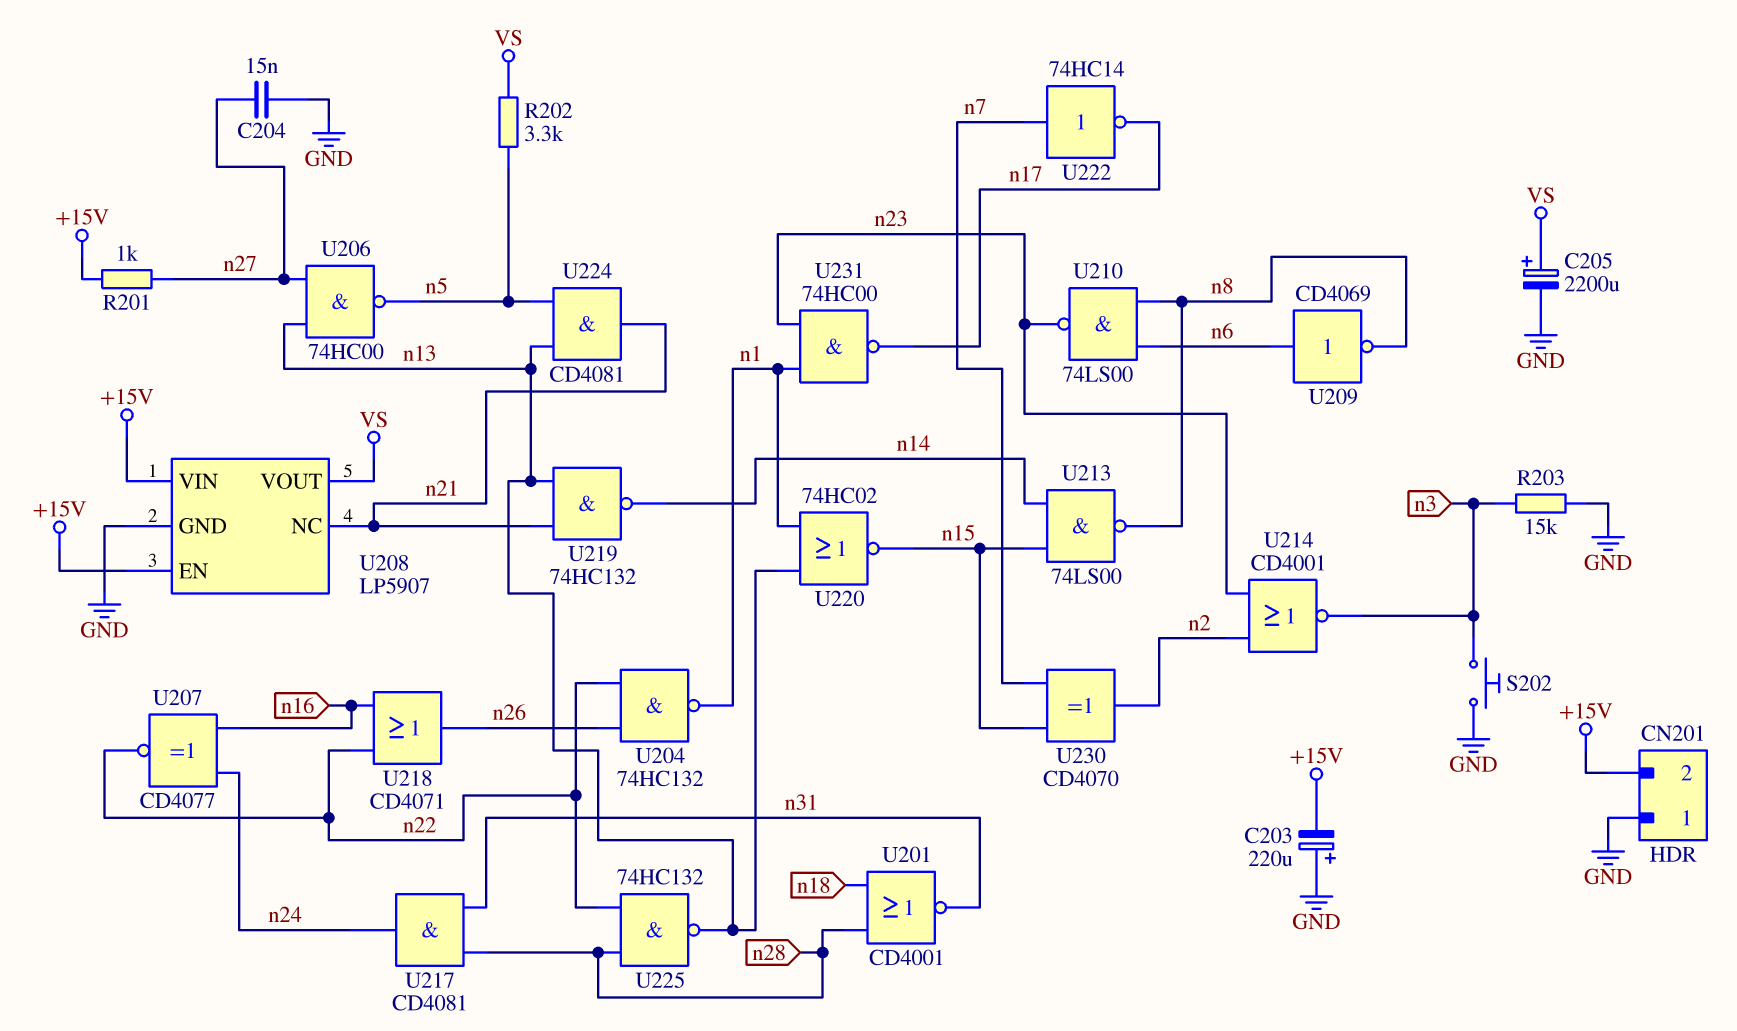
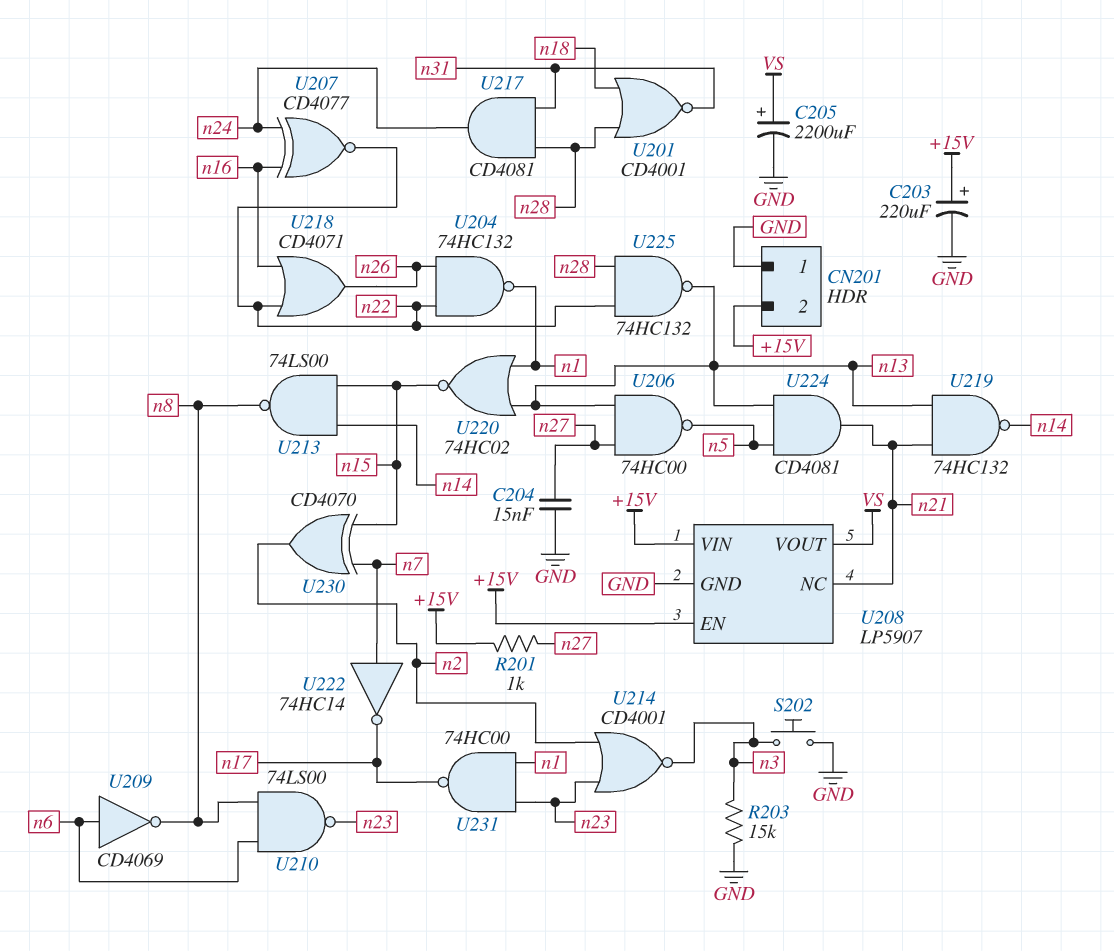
C203: 220uF (plus GND, minus +15V) -> 220uF (plus +15V, minus GND)
R202: 3.3k (VS, n5) -> none

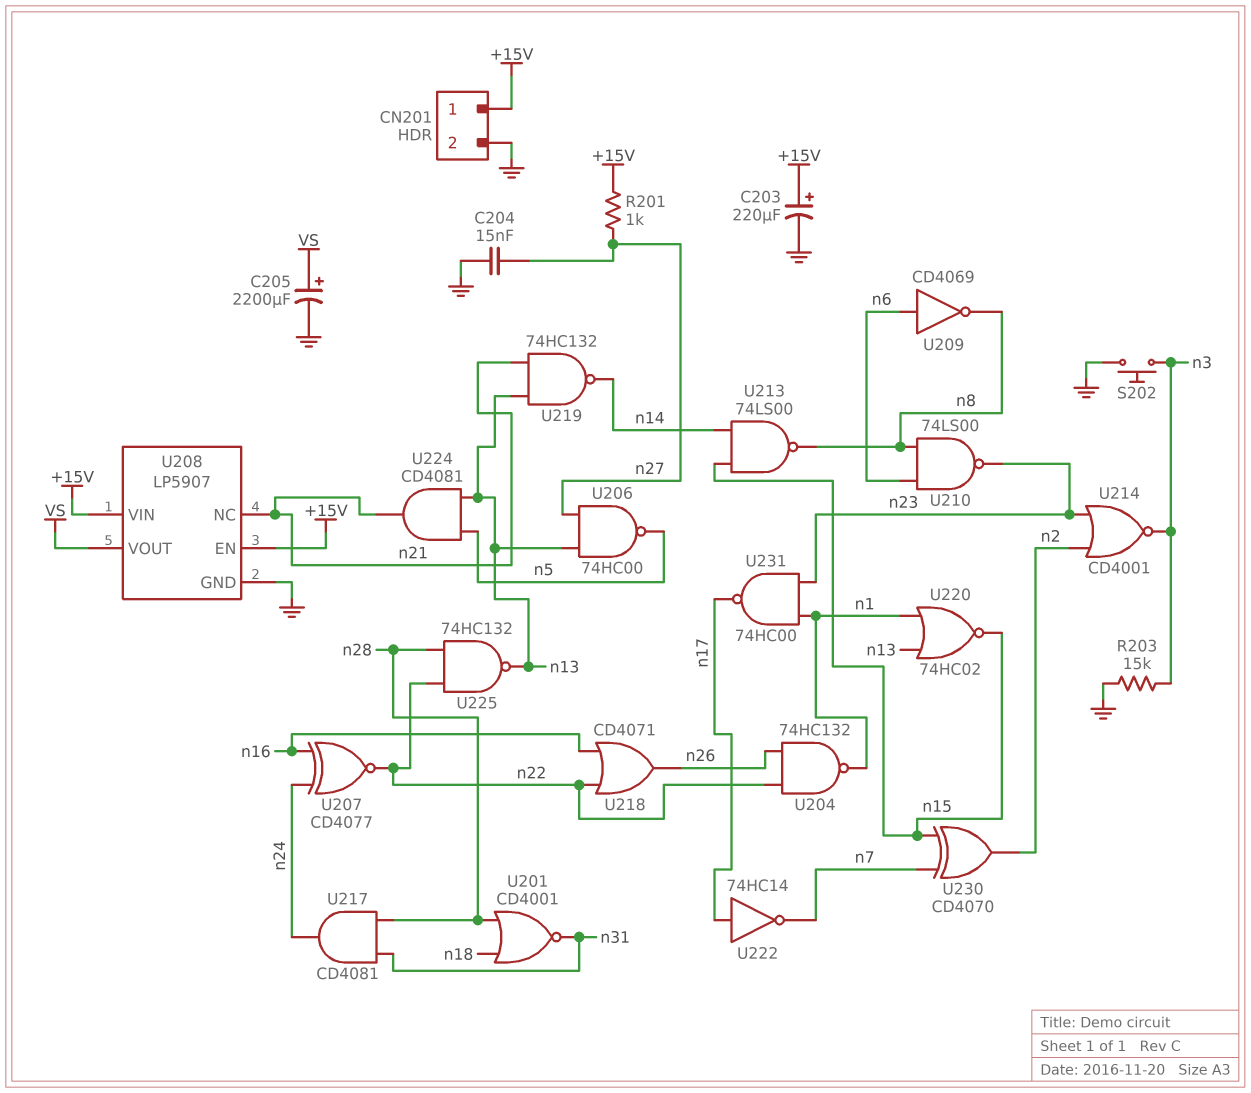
CN201 pin 1: GND -> +15V
CN201 pin 2: +15V -> GND
U222: NOT 74HC14 (in n7, out n17) -> NOT 74HC14 (in n17, out n7)

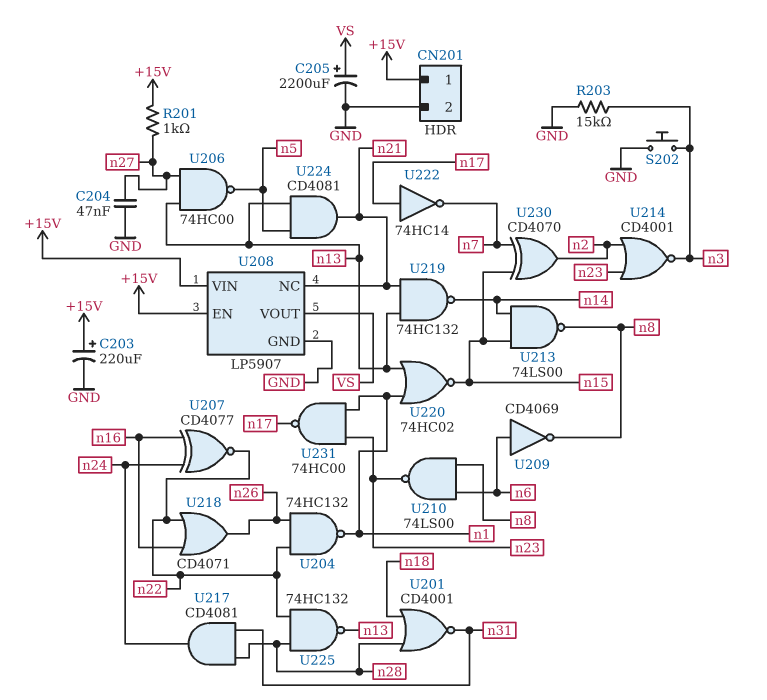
C204: 15nF (GND, n27) -> 47nF (GND, n27)

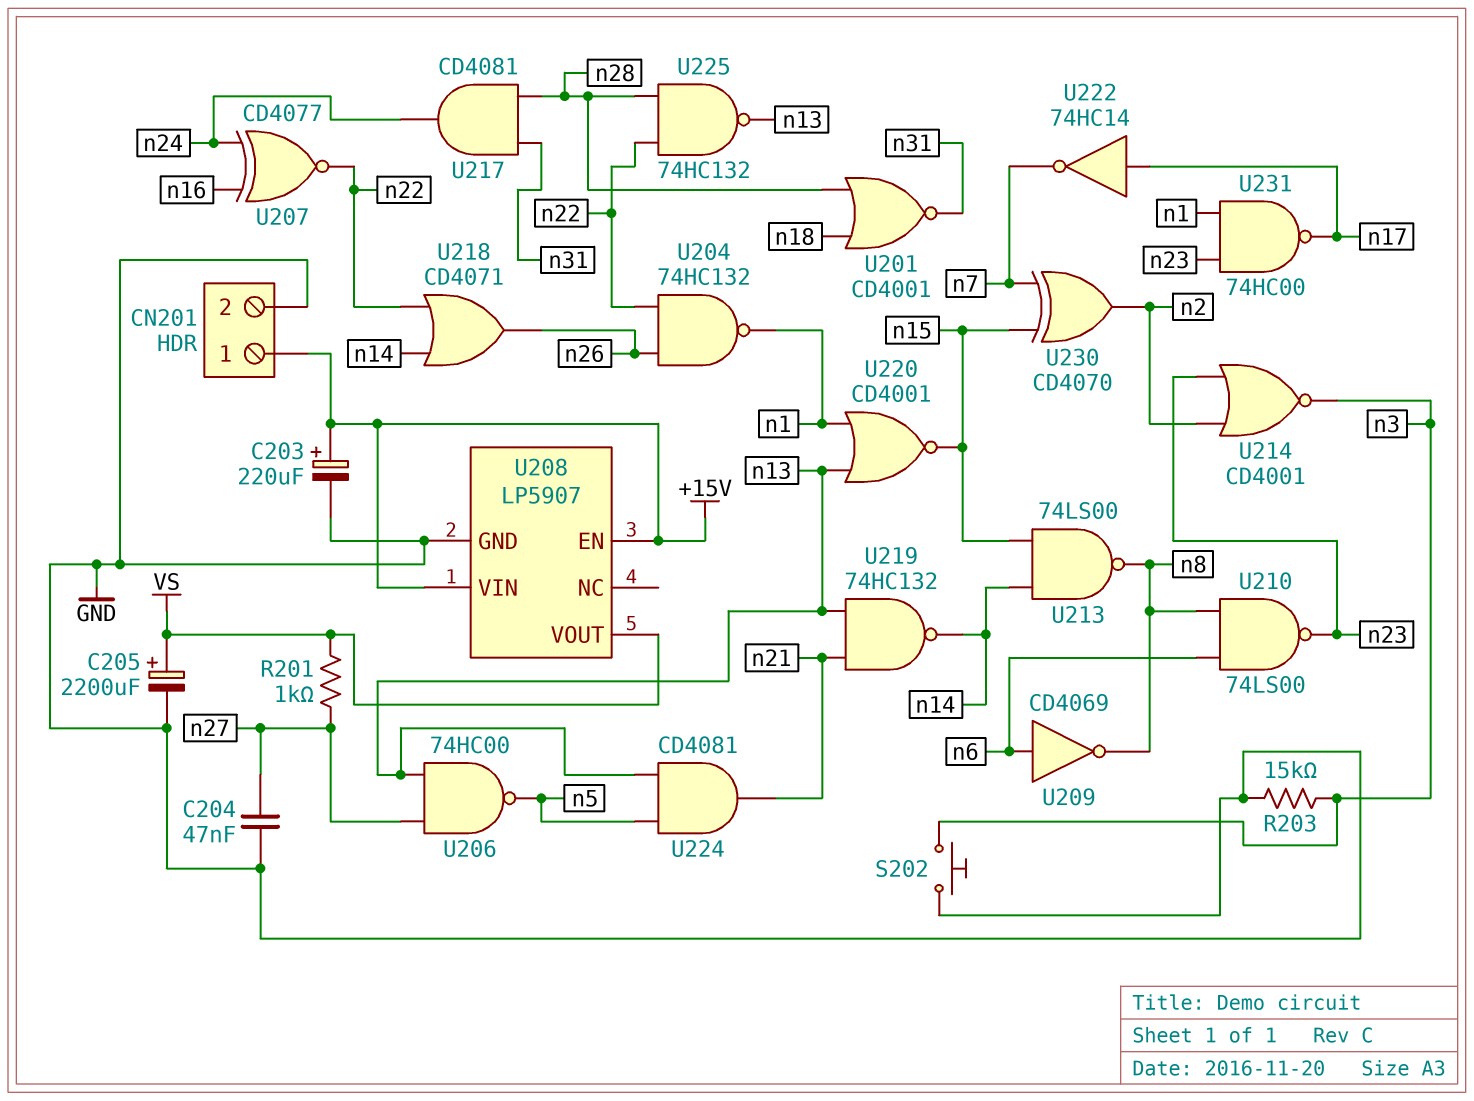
R201: 1k (+15V, n27) -> 1k (VS, n27)
U208 pin NC: n21 -> none
U218: OR CD4071 (in n16, in n22, out n26) -> OR CD4071 (in n14, in n22, out n26)
U220: NOR 74HC02 (in n1, in n13, out n15) -> NOR CD4001 (in n1, in n13, out n15)

